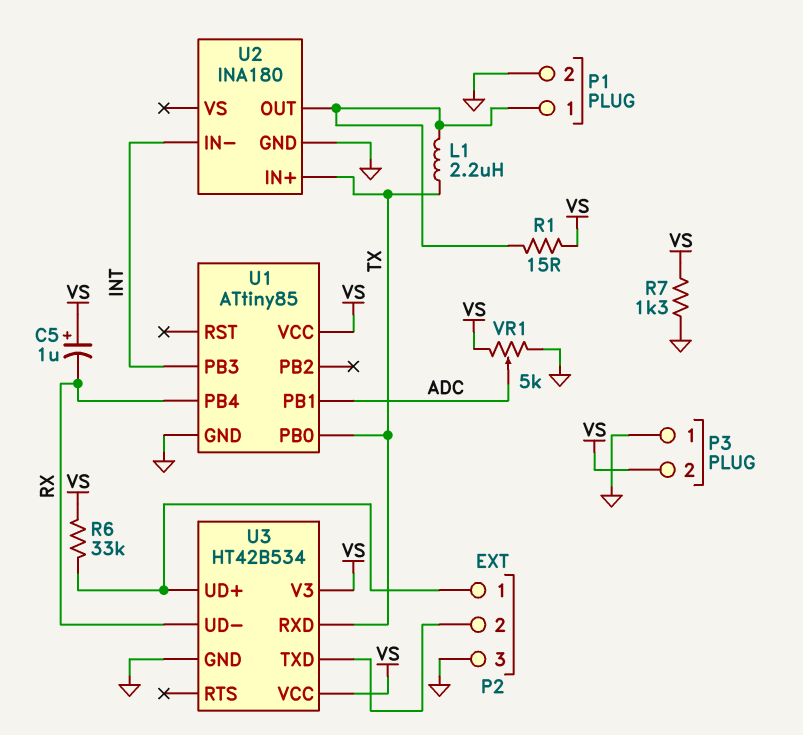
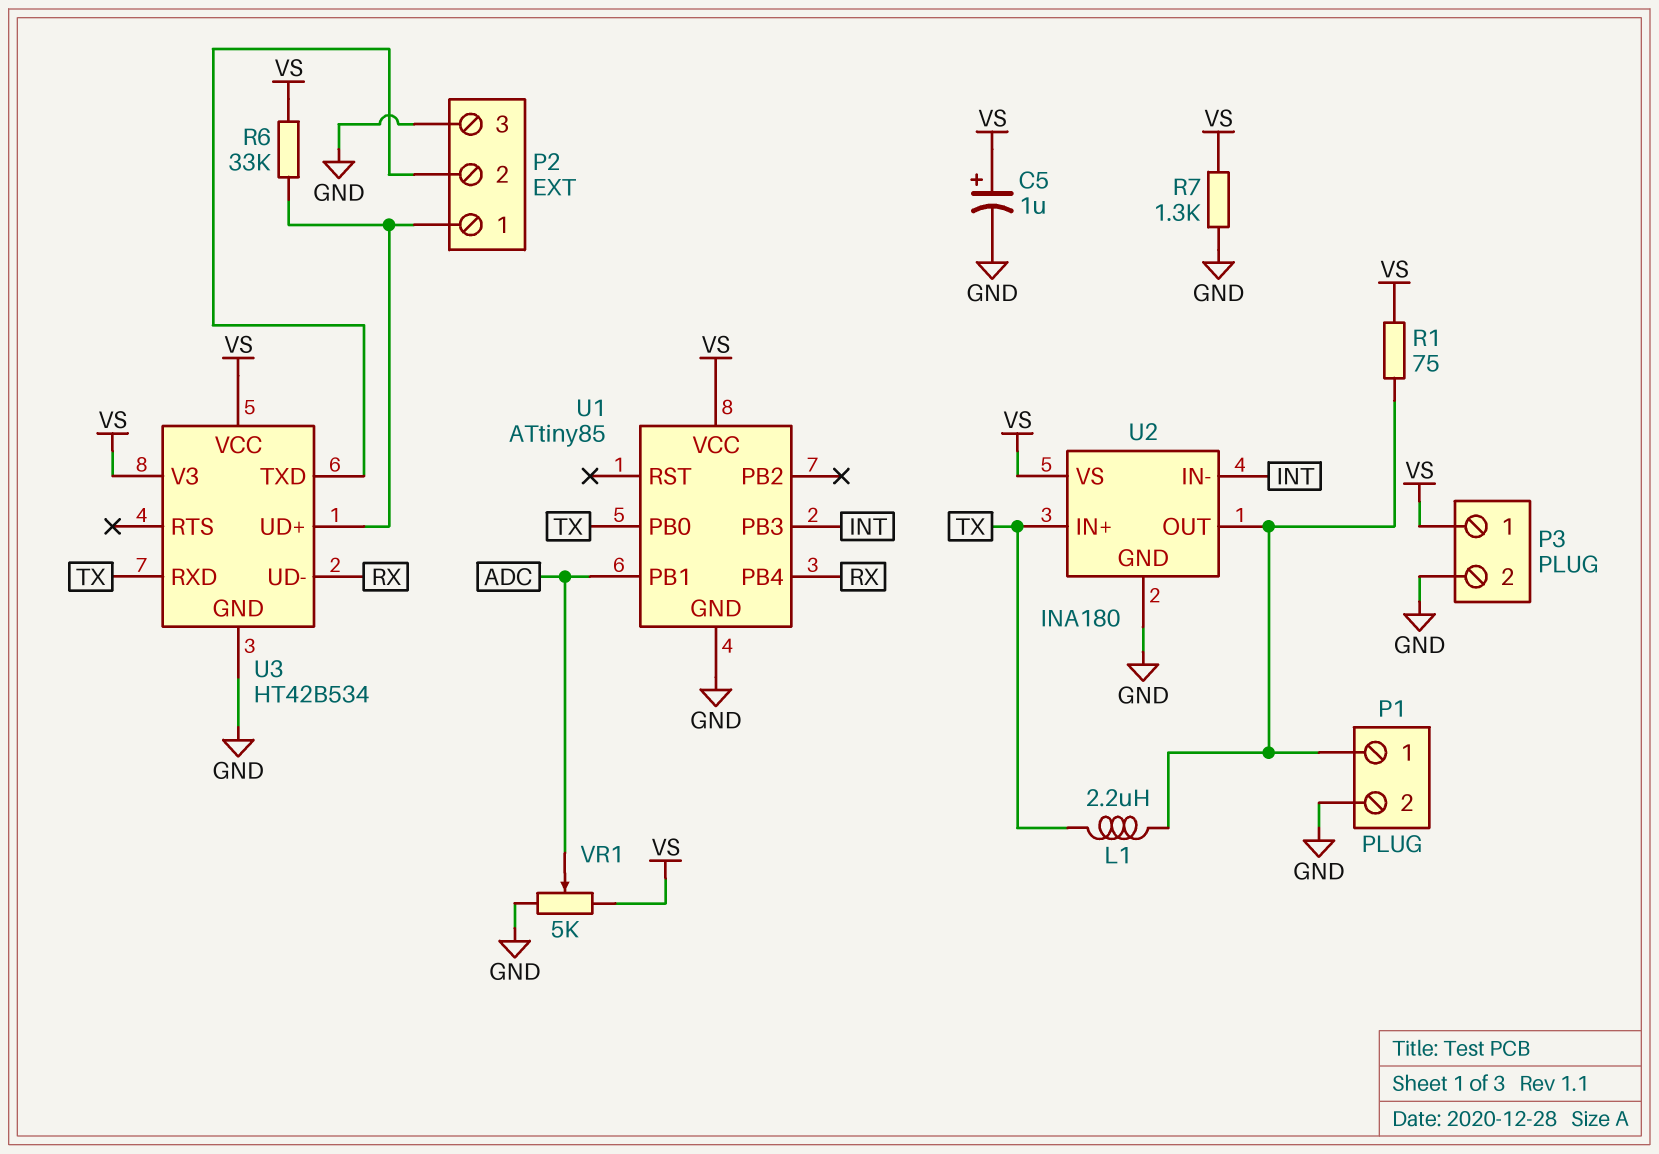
C5: 1uF (plus VS, minus RX) -> 1uF (plus VS, minus GND)
P3 pin 1: GND -> VS
P3 pin 2: VS -> GND
R1: 15 (P1/1, VS) -> 75 (P1/1, VS)
U2 pin VS: none -> VS

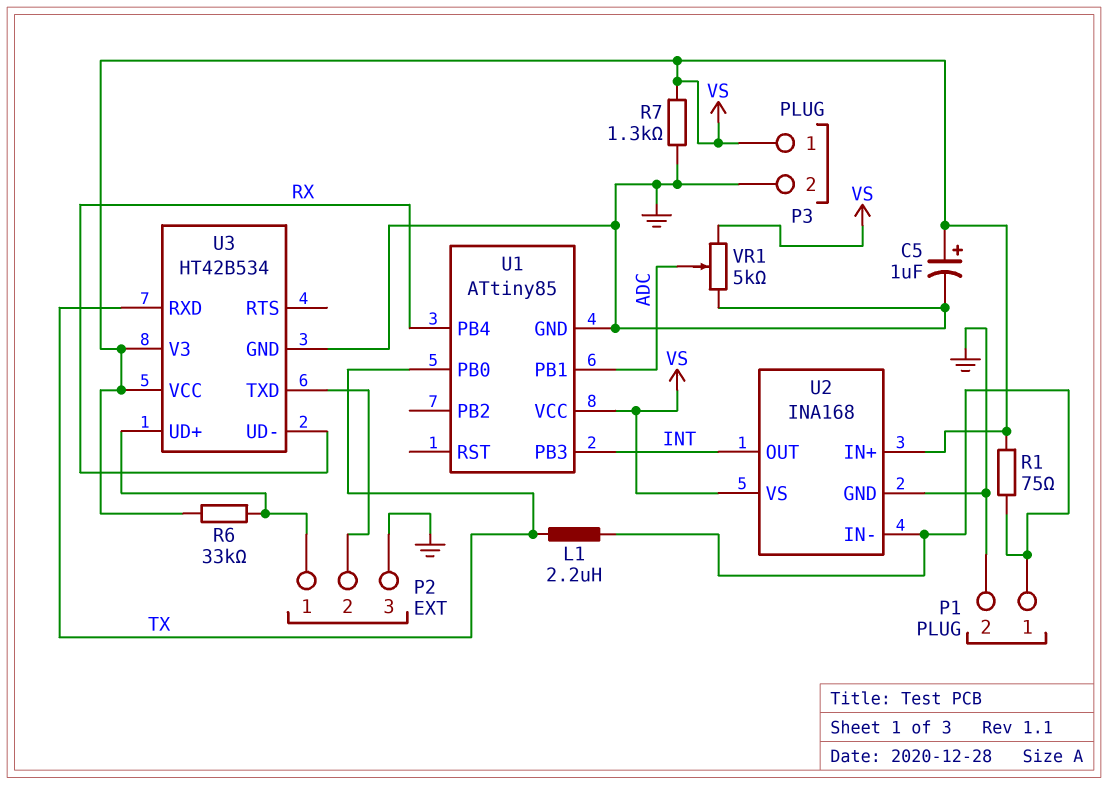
U2: INA180 -> INA168
U2 pin IN+: TX -> VS
U2 pin IN-: INT -> P1/1
U2 pin OUT: P1/1 -> INT

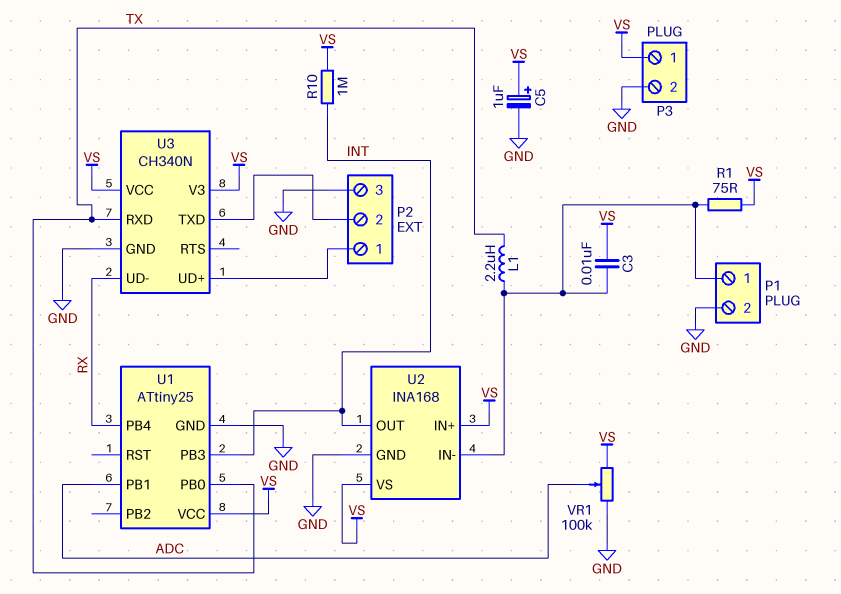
C3: none -> 10nF (P1/1, VS)
R6: 33k (P2/1, VS) -> none
R7: 1.3k (GND, VS) -> none
R10: none -> 1M (INT, VS)
U1: ATtiny85 -> ATtiny25
U3: HT42B534 -> CH340N
VR1: 5k (GND, VS, wiper ADC) -> 100k (GND, VS, wiper ADC)

